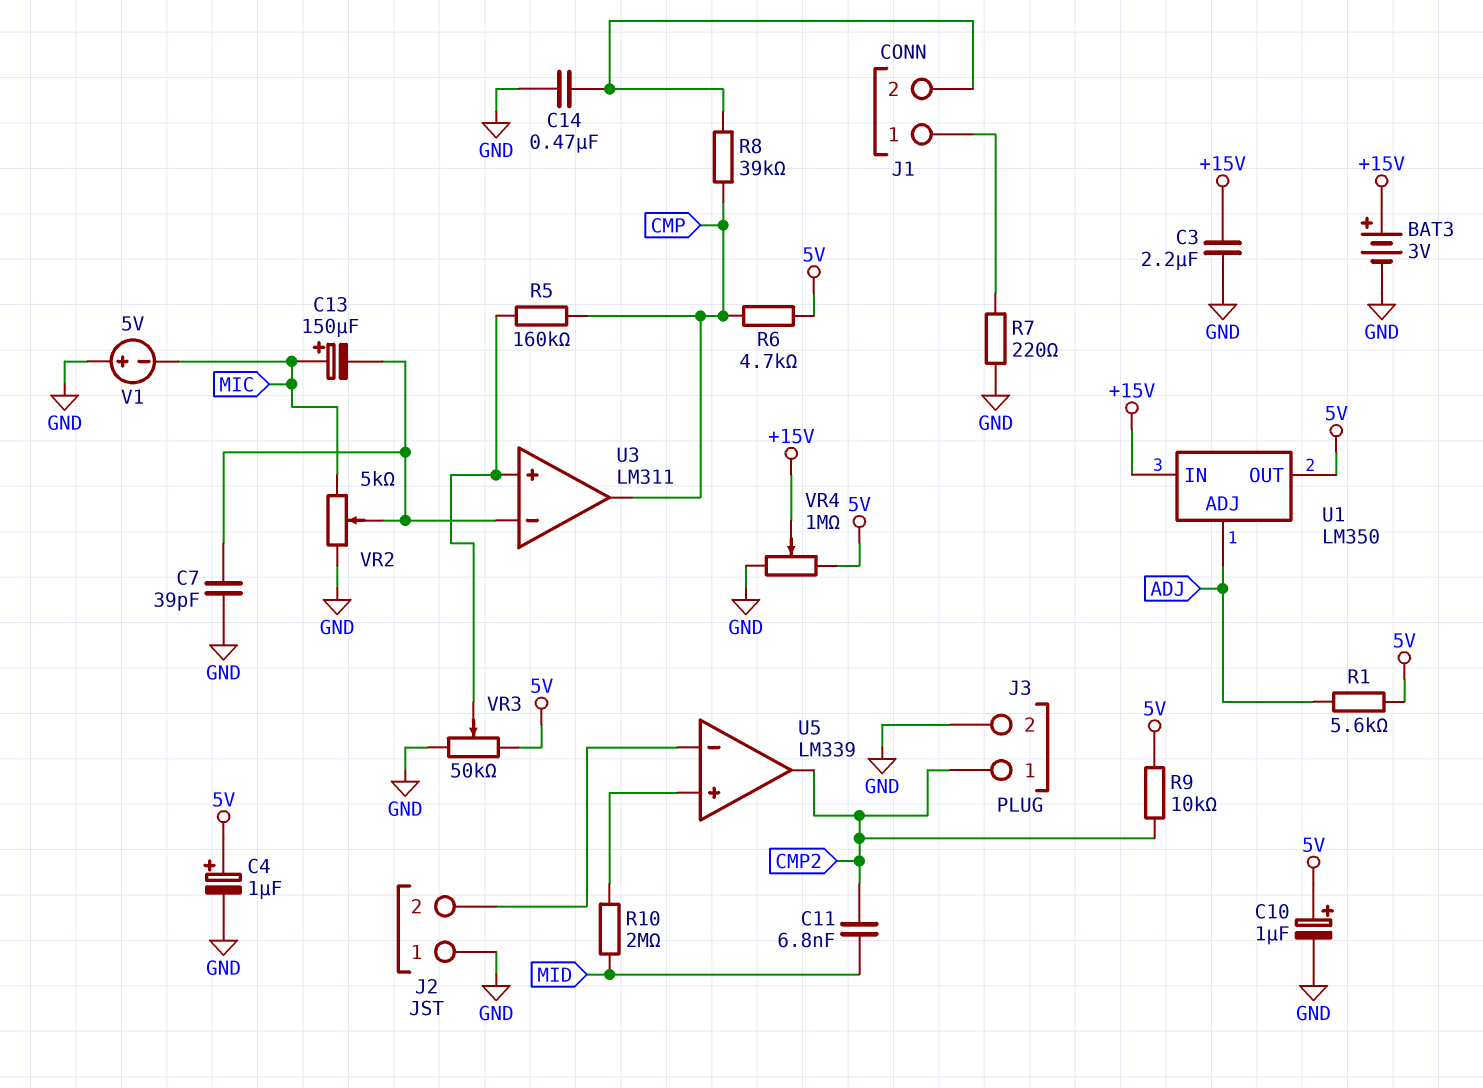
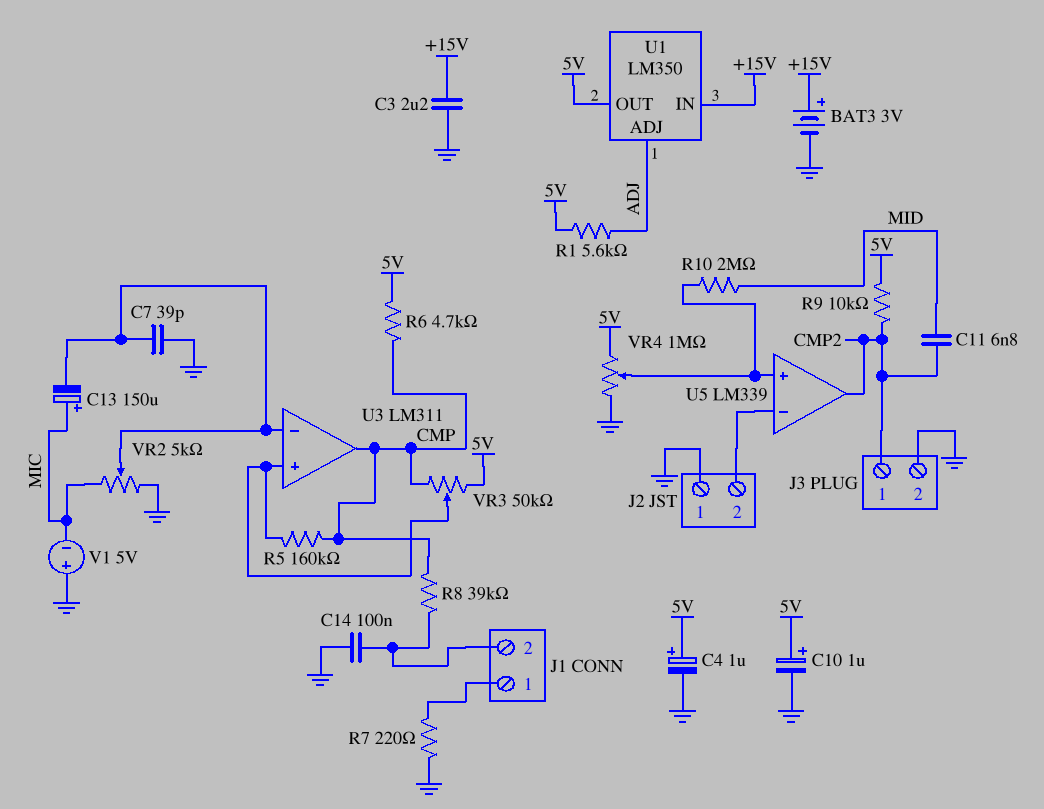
C14: 470nF (GND, J1/2) -> 100nF (GND, J1/2)
VR3: 50k (5V, GND, wiper U3/in+) -> 50k (5V, CMP, wiper U3/in+)
VR4: 1M (5V, GND, wiper +15V) -> 1M (5V, GND, wiper U5/in+)

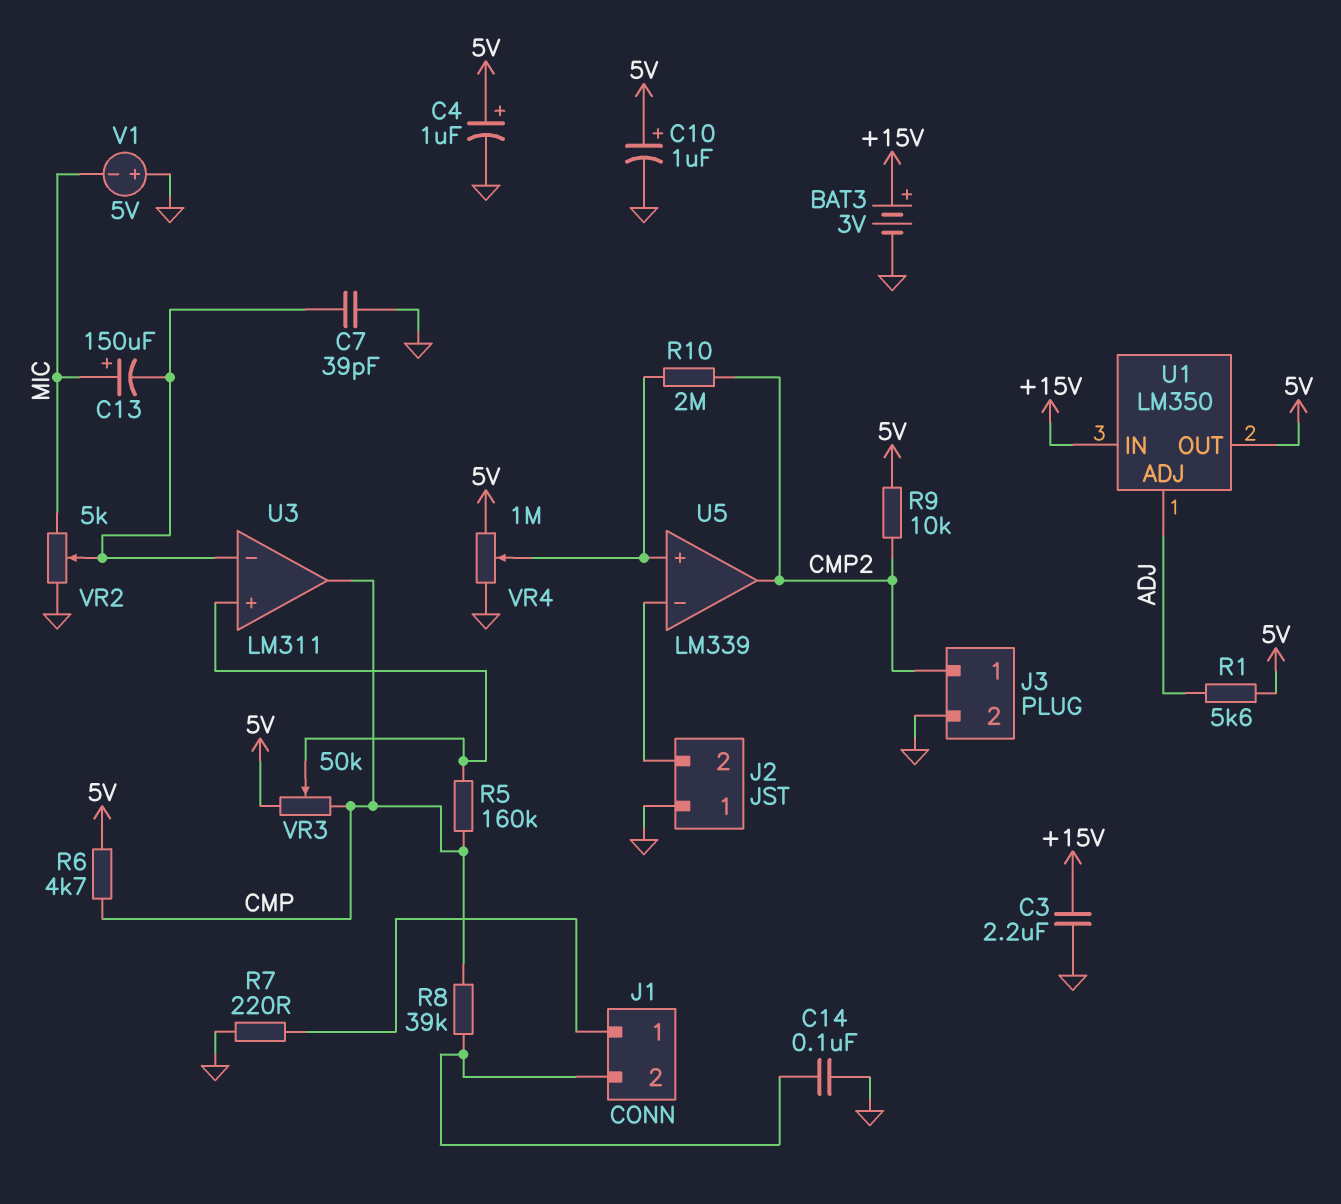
C11: 6.8nF (CMP2, MID) -> none
R10: 2M (MID, U5/in+) -> 2M (CMP2, U5/in+)

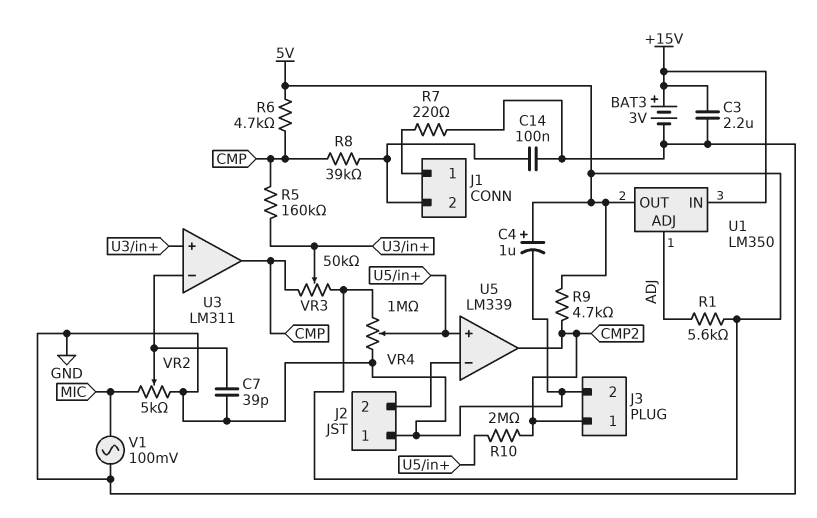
C10: 1uF (plus 5V, minus GND) -> none
C13: 150uF (plus MIC, minus U3/in-) -> none
R9: 10k (5V, CMP2) -> 4.7k (5V, CMP2)
V1: 5V (plus GND, minus MIC) -> AC 100mV (GND, MIC)

